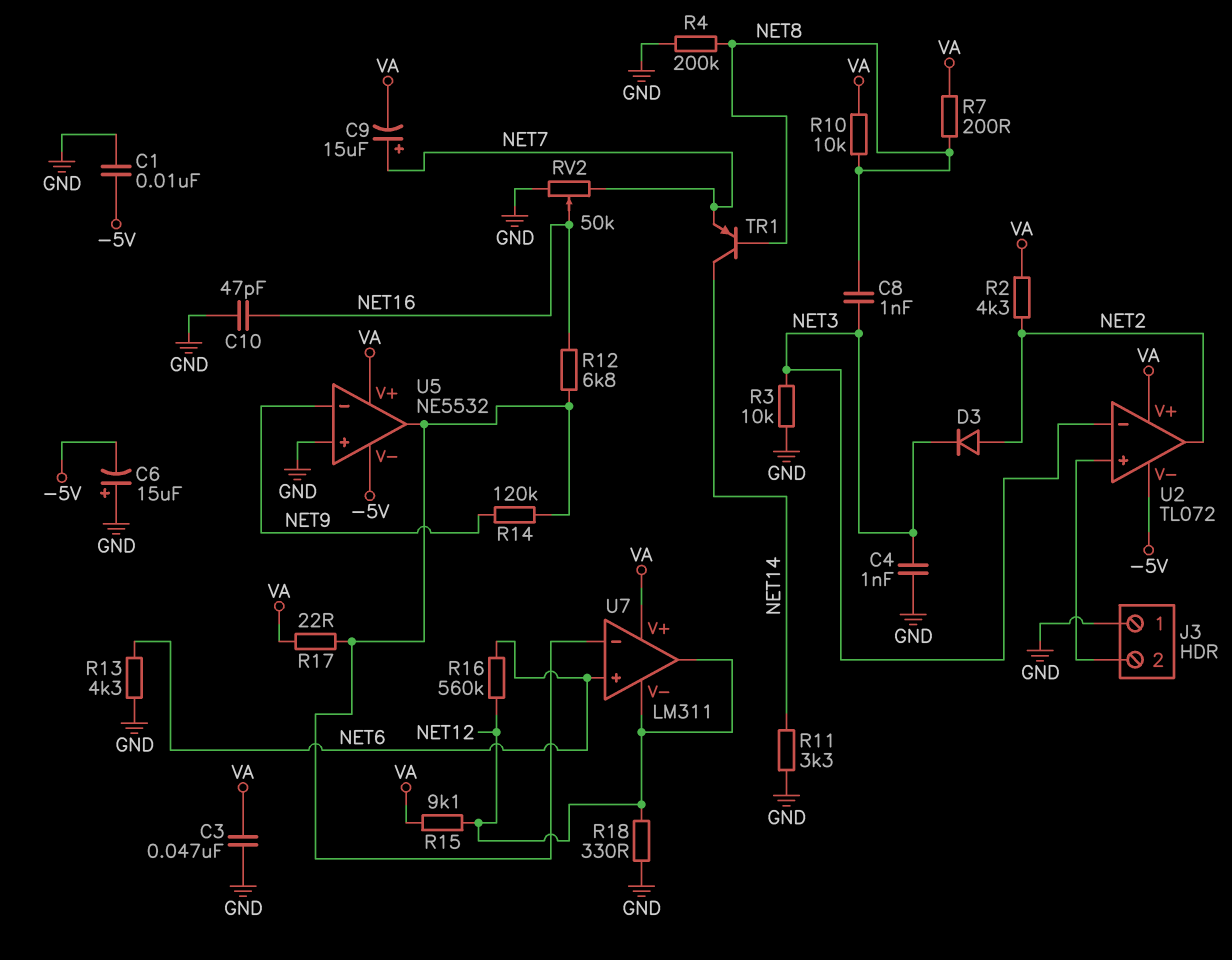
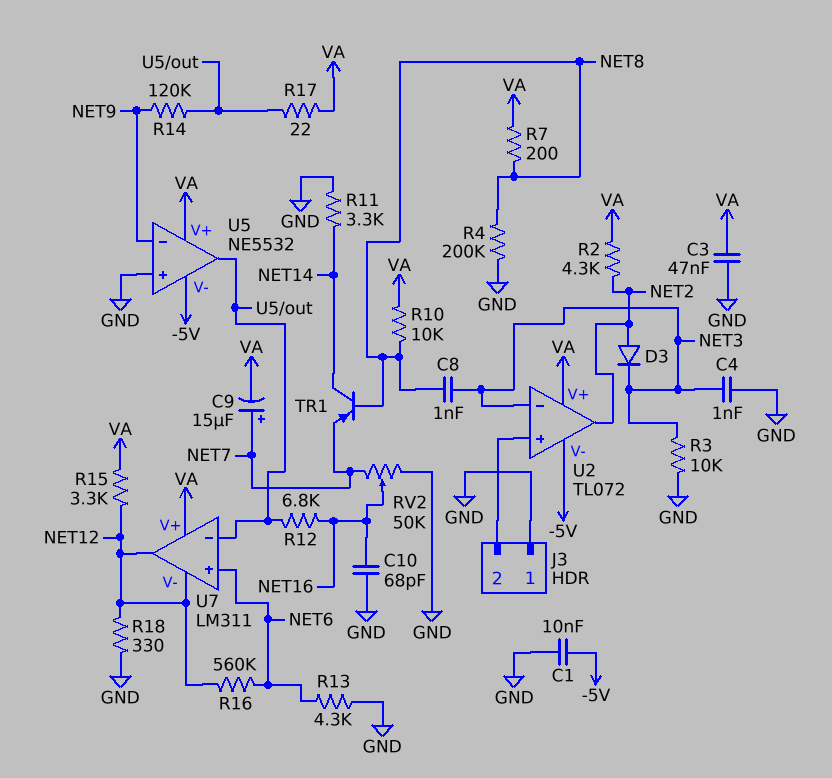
C6: 15uF (plus GND, minus -5V) -> none
C10: 47pF (GND, NET16) -> 68pF (GND, NET16)
R15: 9.1k (NET12, VA) -> 3.3k (NET12, VA)

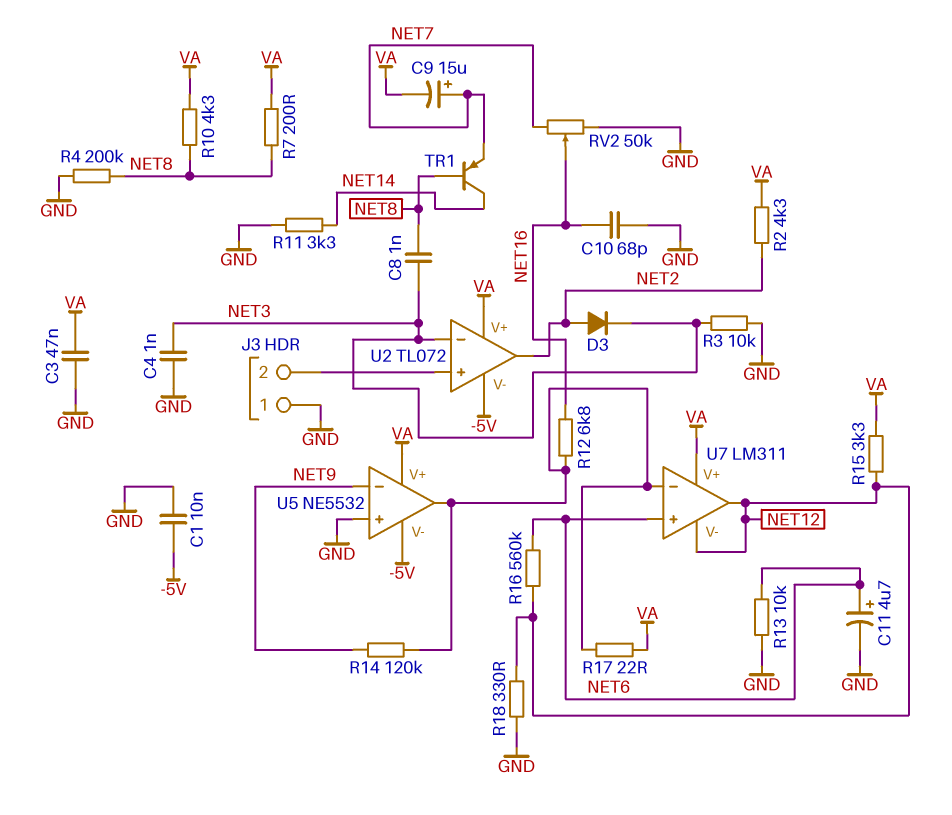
C11: none -> 4.7uF (plus NET6, minus GND)
R10: 10k (NET8, VA) -> 4.3k (NET8, VA)
R13: 4.3k (GND, NET6) -> 10k (GND, NET6)

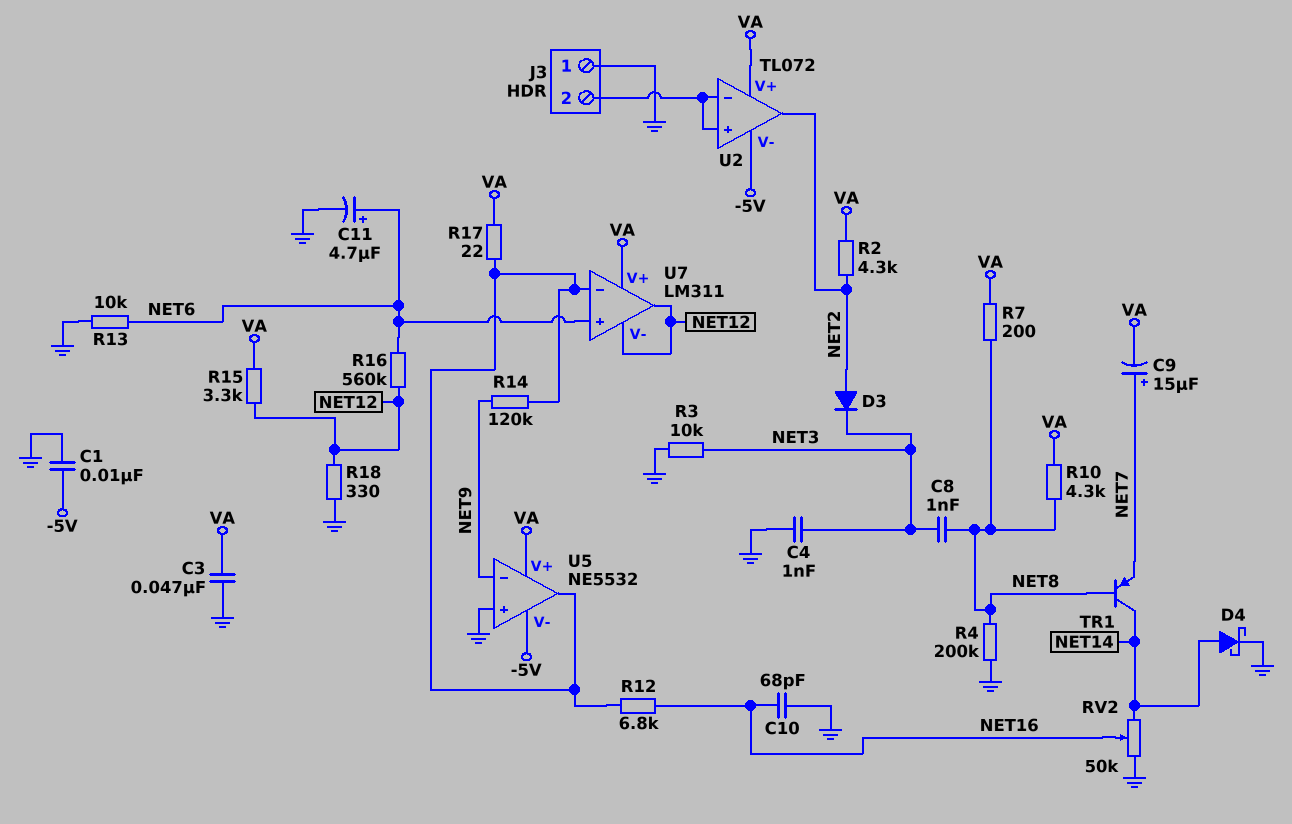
D4: none -> schottky (A NET14, K GND)
R11: 3.3k (GND, NET14) -> none
RV2: 50k (GND, NET7, wiper NET16) -> 50k (GND, NET14, wiper NET16)
U2 pin in-: NET3 -> J3/2

